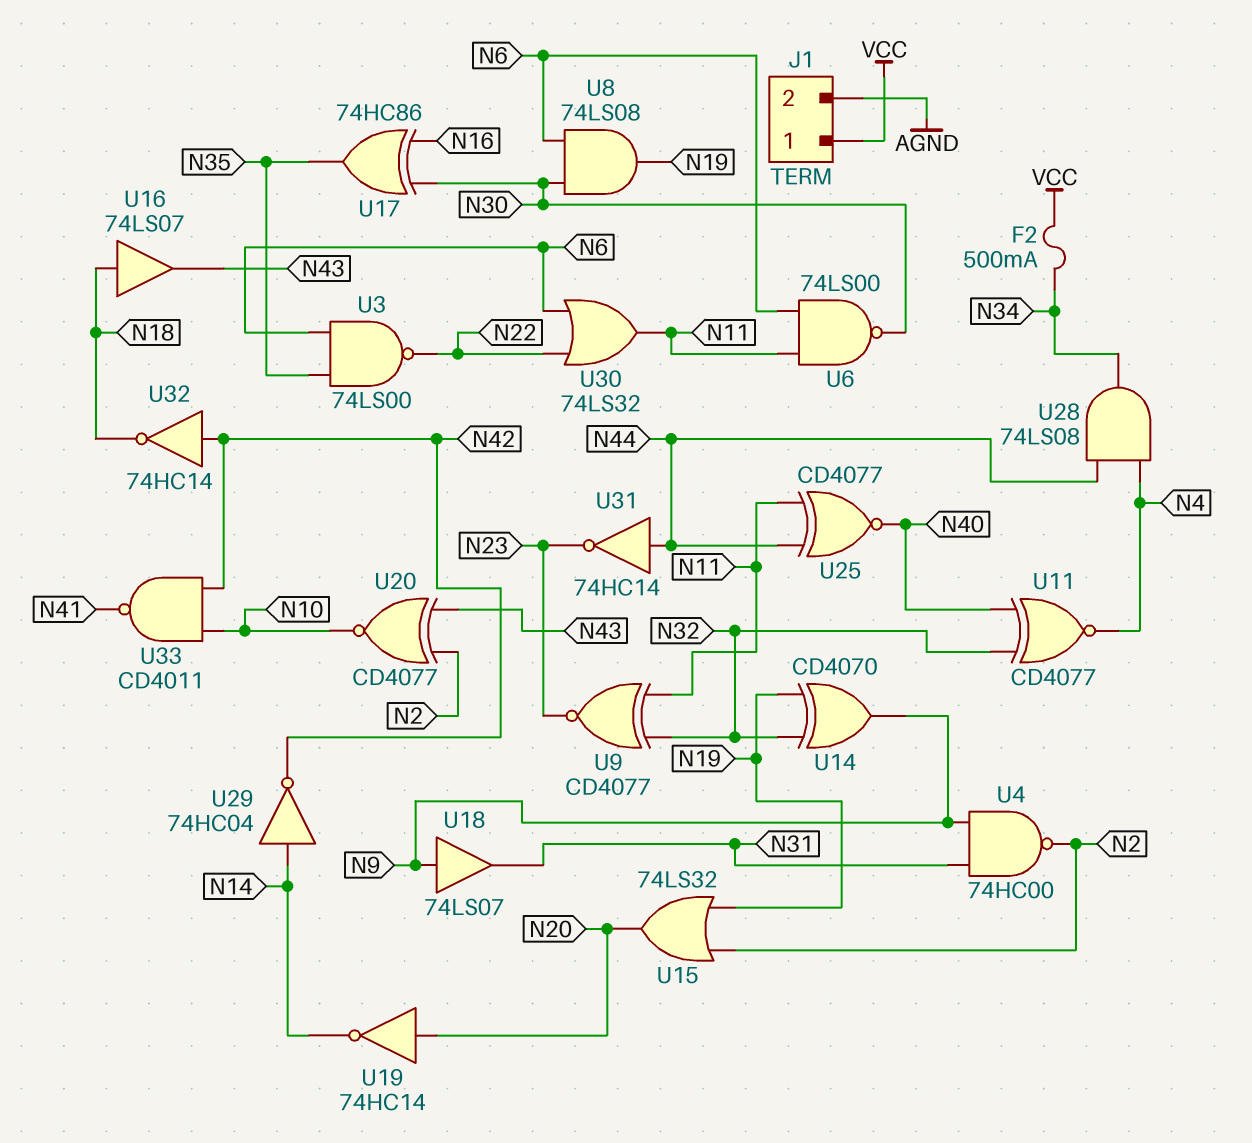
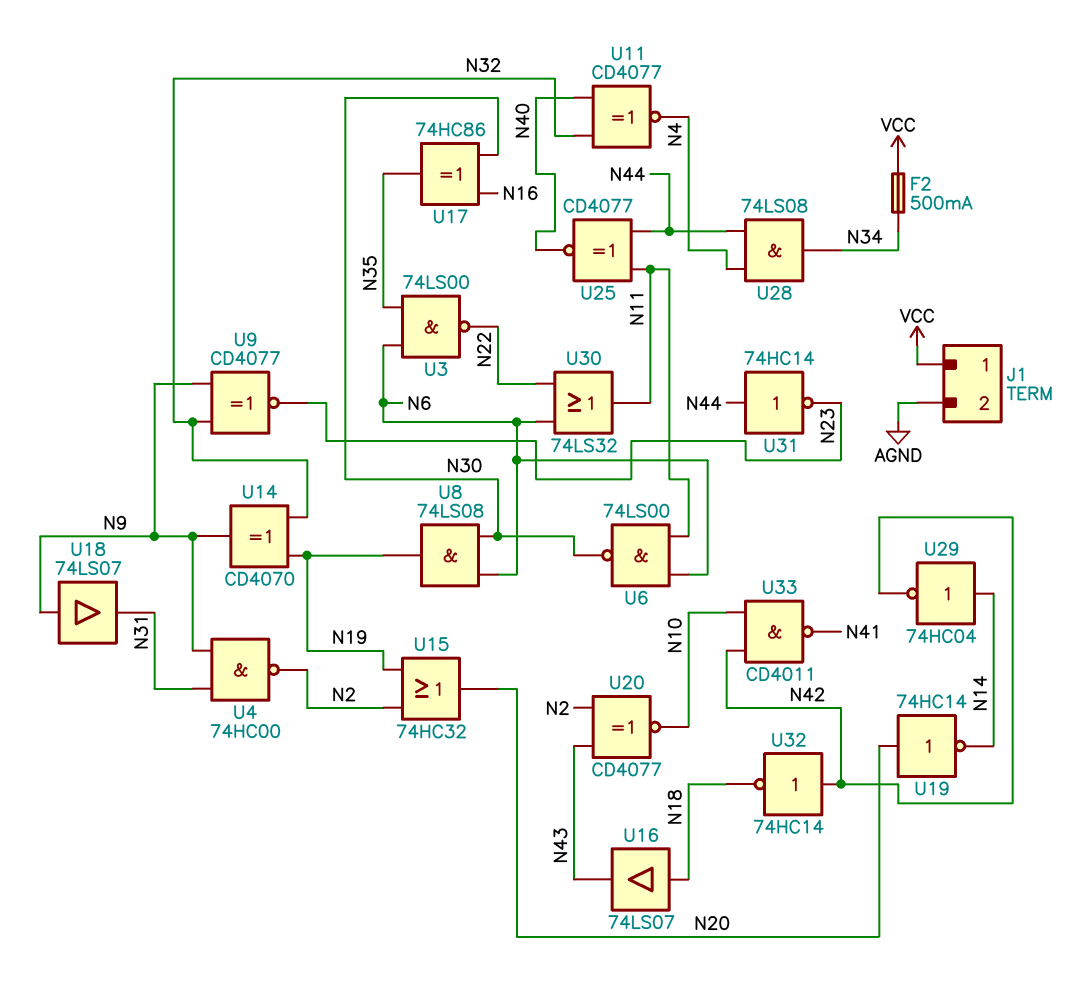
U9: XNOR CD4077 (in N11, in N32, out N23) -> XNOR CD4077 (in N9, in N32, out N23)
U15: OR 74LS32 (in N2, in N19, out N20) -> OR 74HC32 (in N2, in N19, out N20)

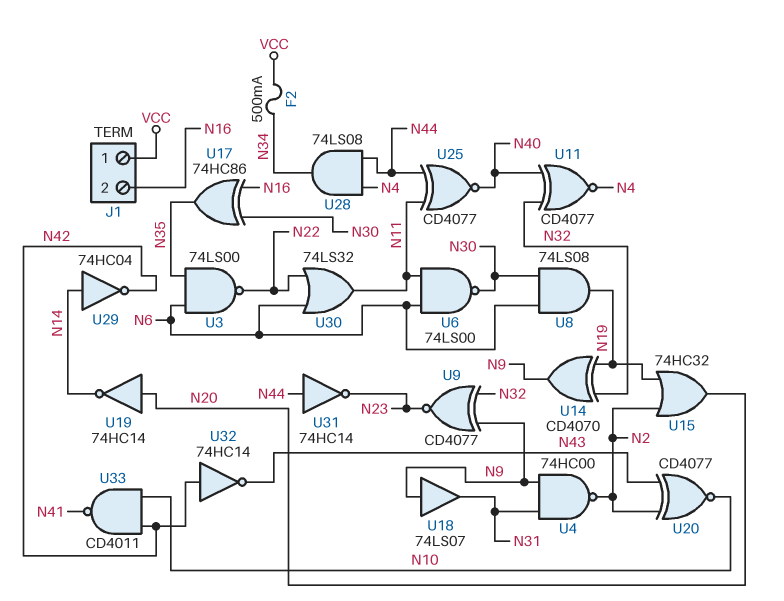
J1 pin 2: AGND -> N16
U16: buffer 74LS07 (in N18, out N43) -> none
U32: NOT 74HC14 (in N42, out N18) -> NOT 74HC14 (in N42, out N43)

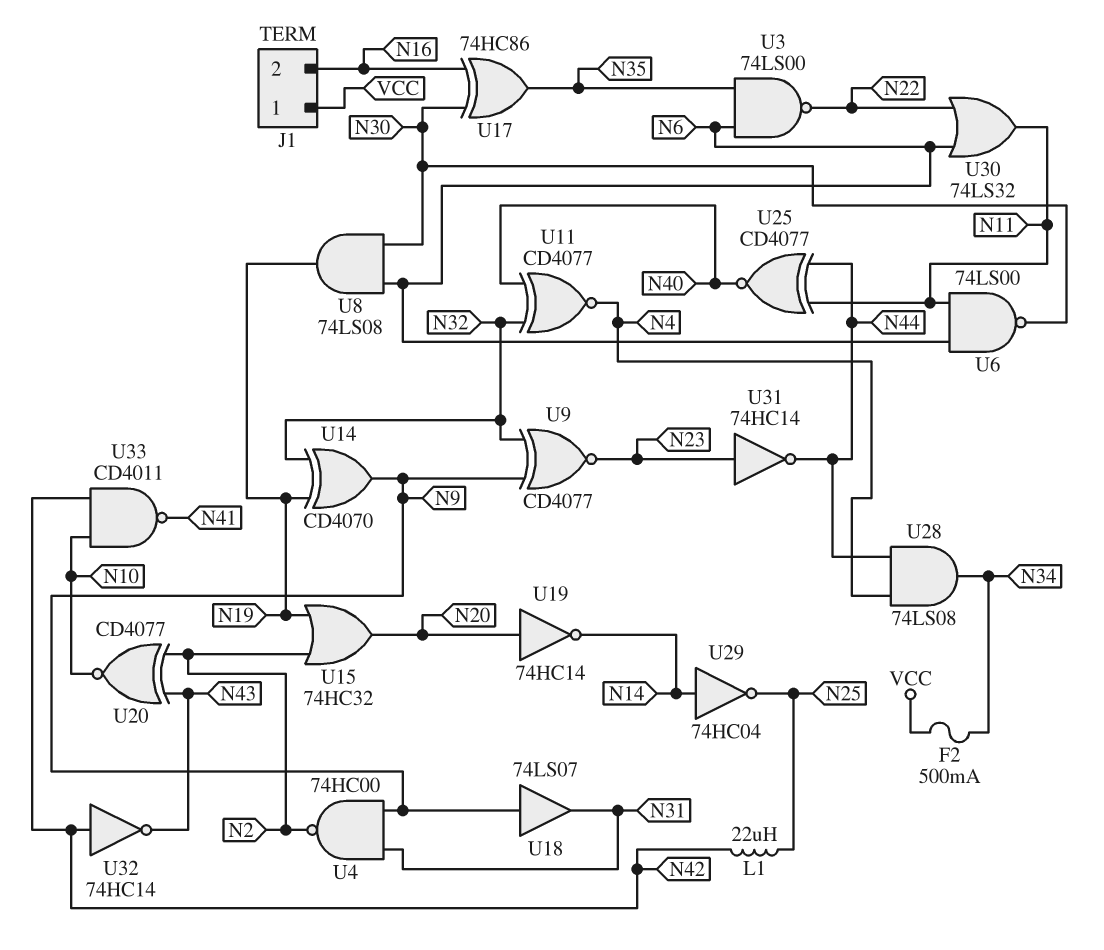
L1: none -> 22uH (N25, N42)
U29: NOT 74HC04 (in N14, out N42) -> NOT 74HC04 (in N14, out N25)
U31: NOT 74HC14 (in N44, out N23) -> NOT 74HC14 (in N23, out N44)

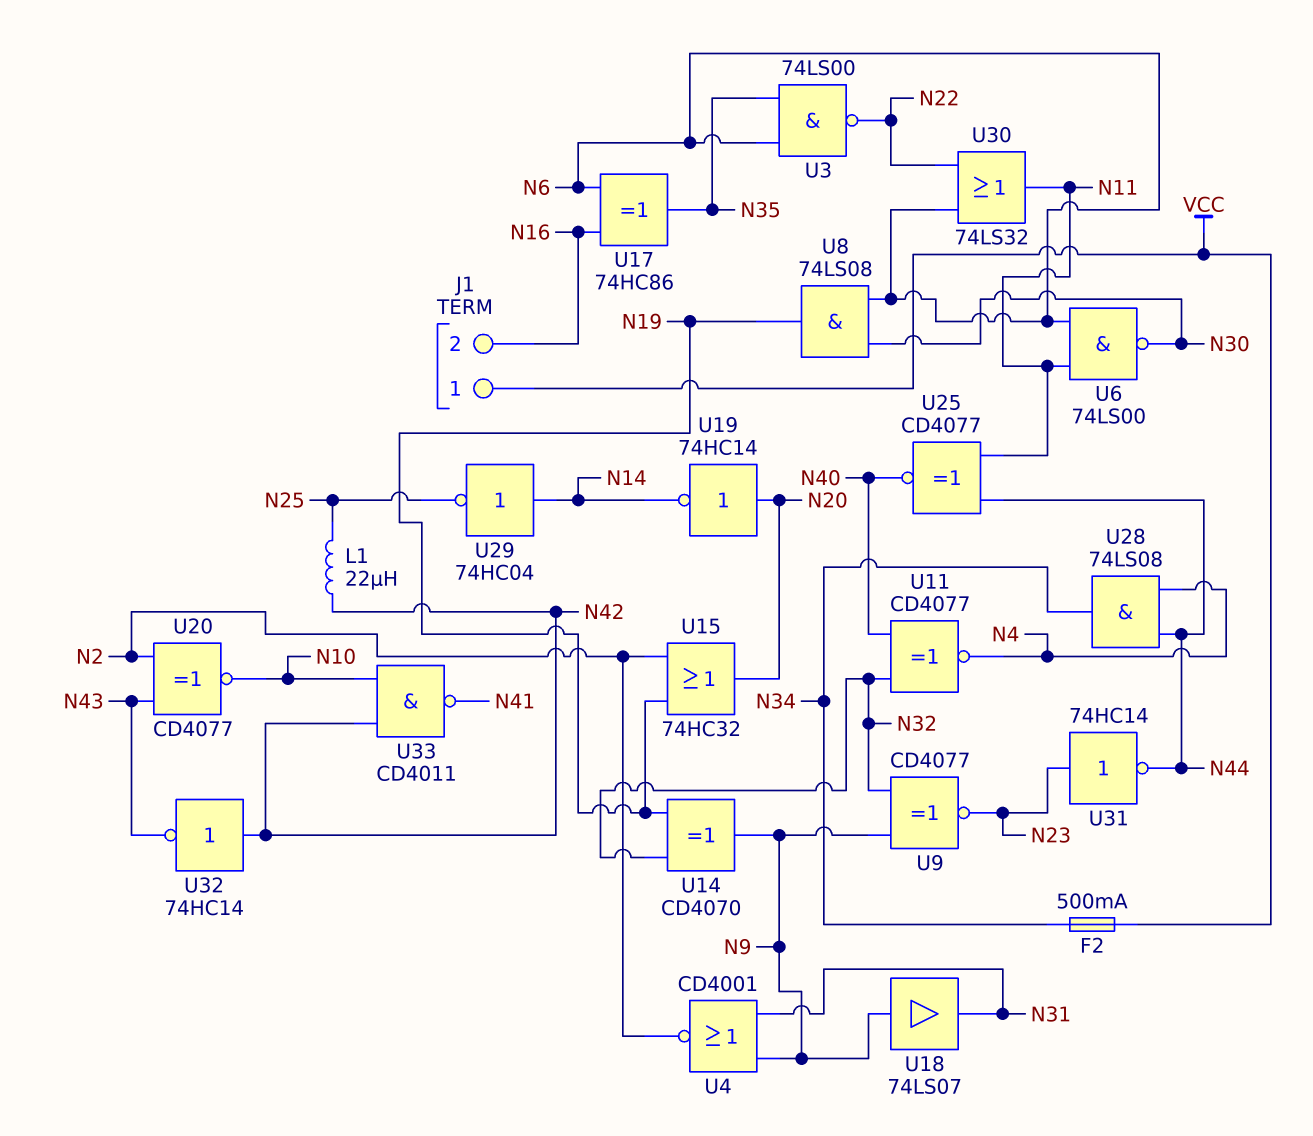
U4: NAND 74HC00 (in N9, in N31, out N2) -> NOR CD4001 (in N9, in N31, out N2)
U17: XOR 74HC86 (in N16, in N30, out N35) -> XOR 74HC86 (in N6, in N16, out N35)

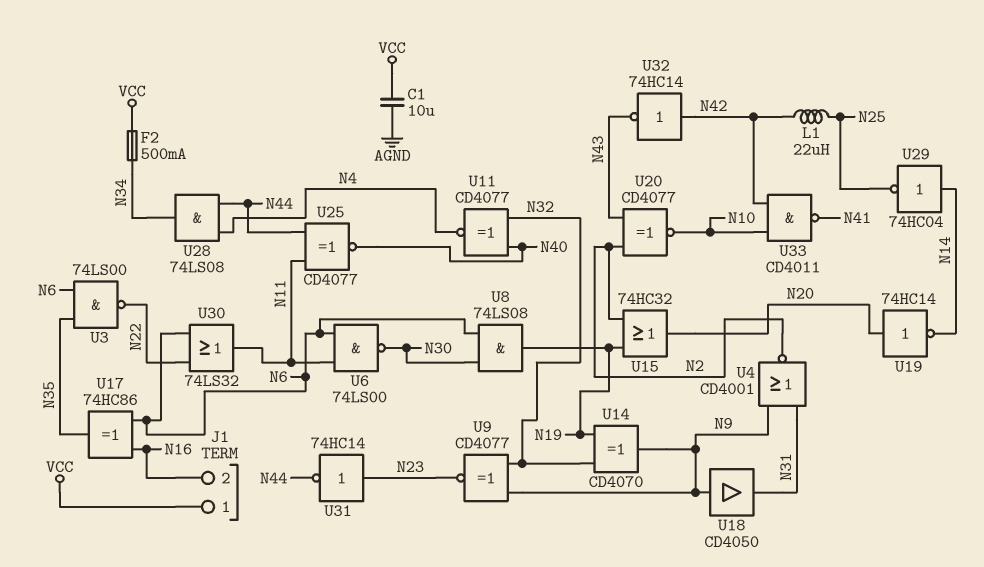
C1: none -> 10uF (AGND, VCC)
U18: buffer 74LS07 (in N9, out N31) -> buffer CD4050 (in N9, out N31)

